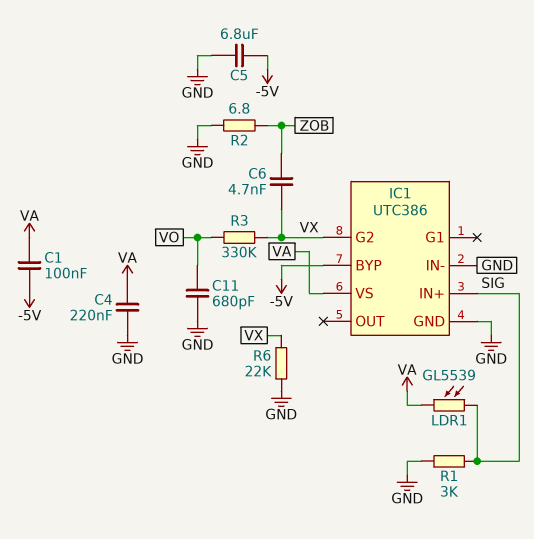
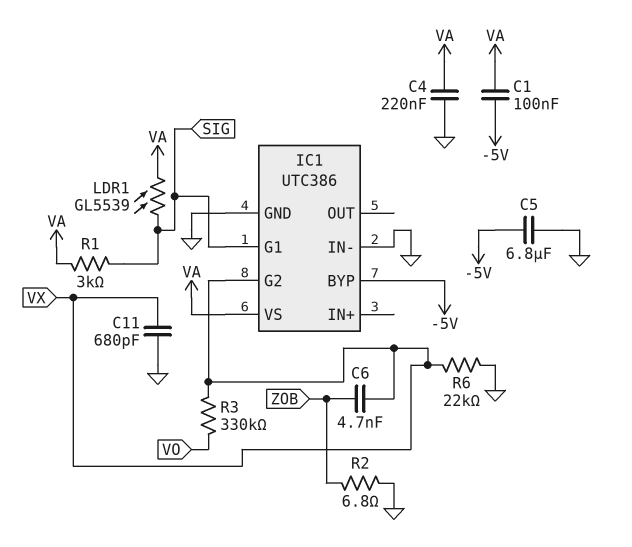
C11: 680pF (GND, VO) -> 680pF (GND, VX)
IC1 pin G1: none -> SIG
IC1 pin IN+: SIG -> none
R1: 3k (GND, SIG) -> 3k (SIG, VA)

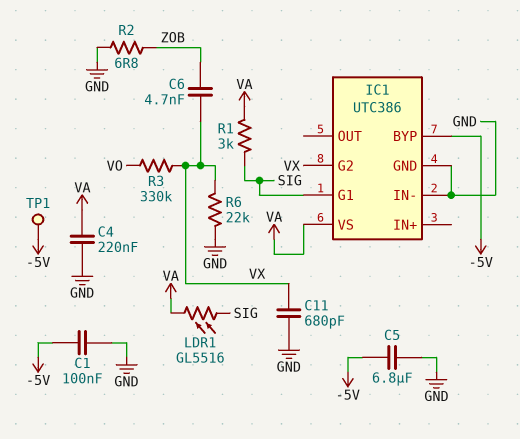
C1: 100nF (-5V, VA) -> 100nF (-5V, GND)
LDR1: GL5539 (SIG, VA) -> GL5516 (SIG, VA)
TP1: none -> test point (-5V)

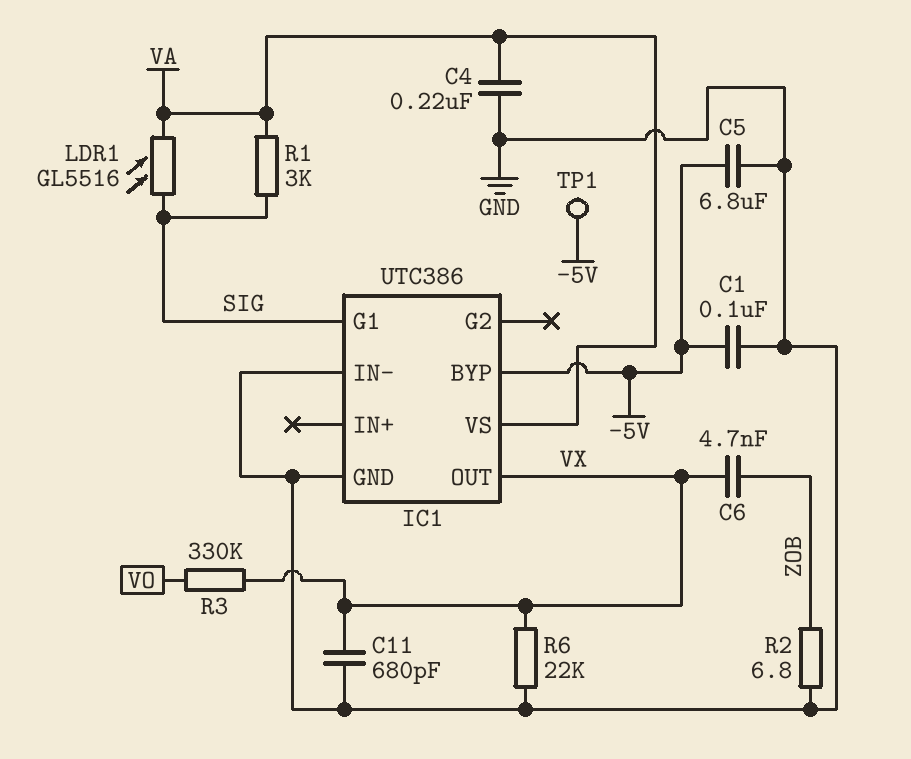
IC1 pin G2: VX -> none
IC1 pin OUT: none -> VX

